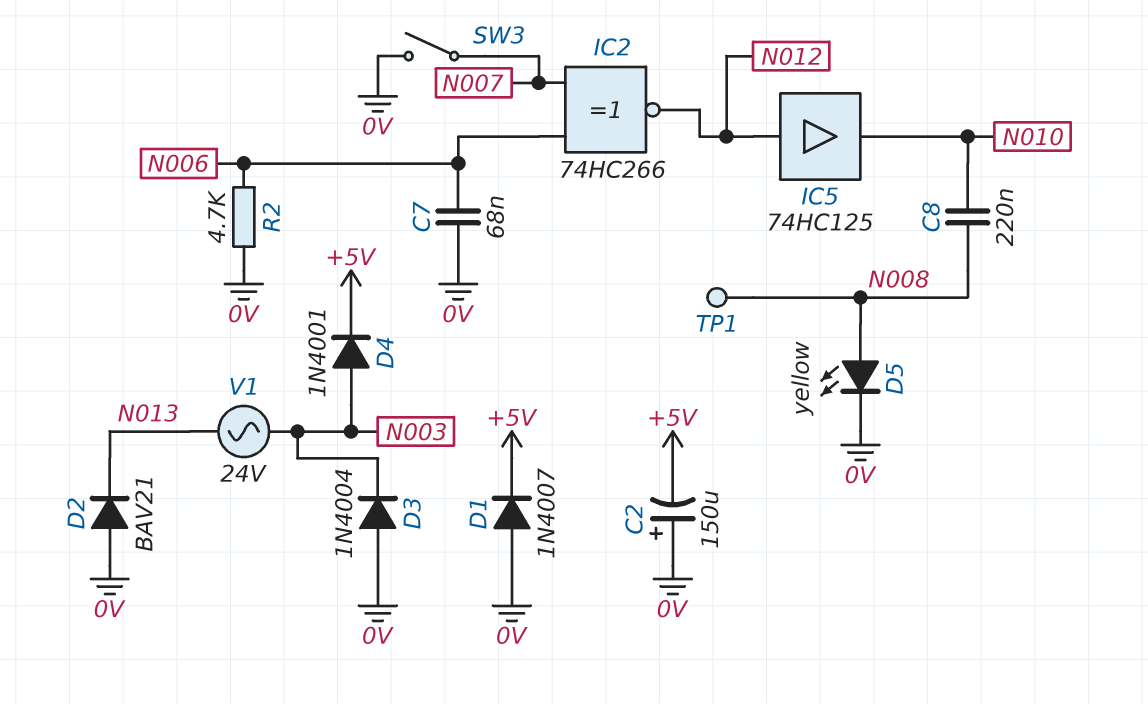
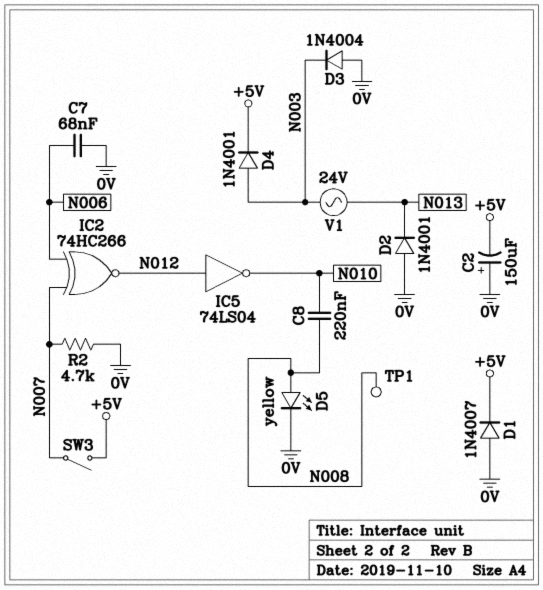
D2: diode BAV21 (A 0V, K N013) -> diode 1N4001 (A 0V, K N013)
IC5: buffer 74HC125 (in N012, out N010) -> NOT 74LS04 (in N012, out N010)
R2: 4.7k (0V, N006) -> 4.7k (0V, N007)
SW3: switch (0V, N007) -> switch (+5V, N007)

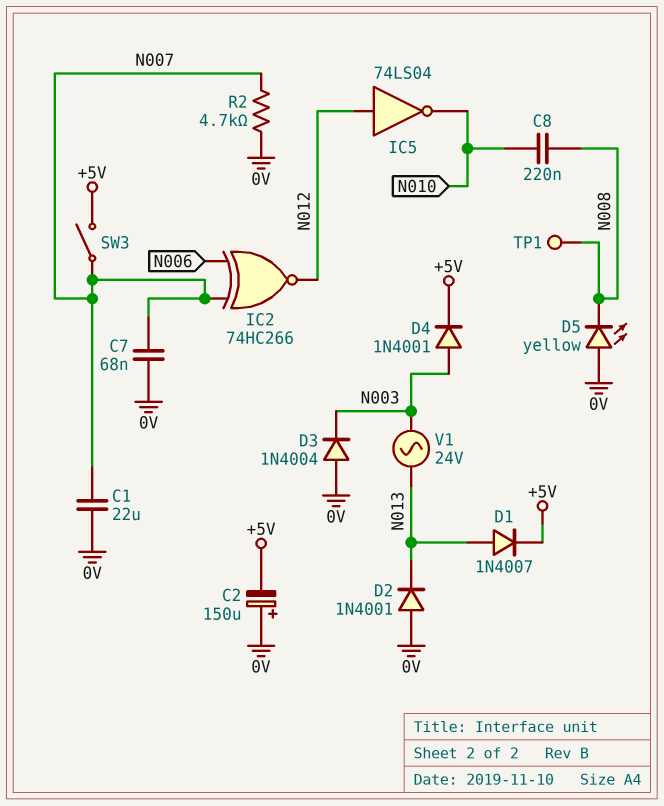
C1: none -> 22uF (0V, N007)
C7: 68nF (0V, N006) -> 68nF (0V, N007)
D1: diode 1N4007 (A 0V, K +5V) -> diode 1N4007 (A N013, K +5V)
D5: LED yellow (A N008, K 0V) -> LED yellow (A 0V, K N008)

